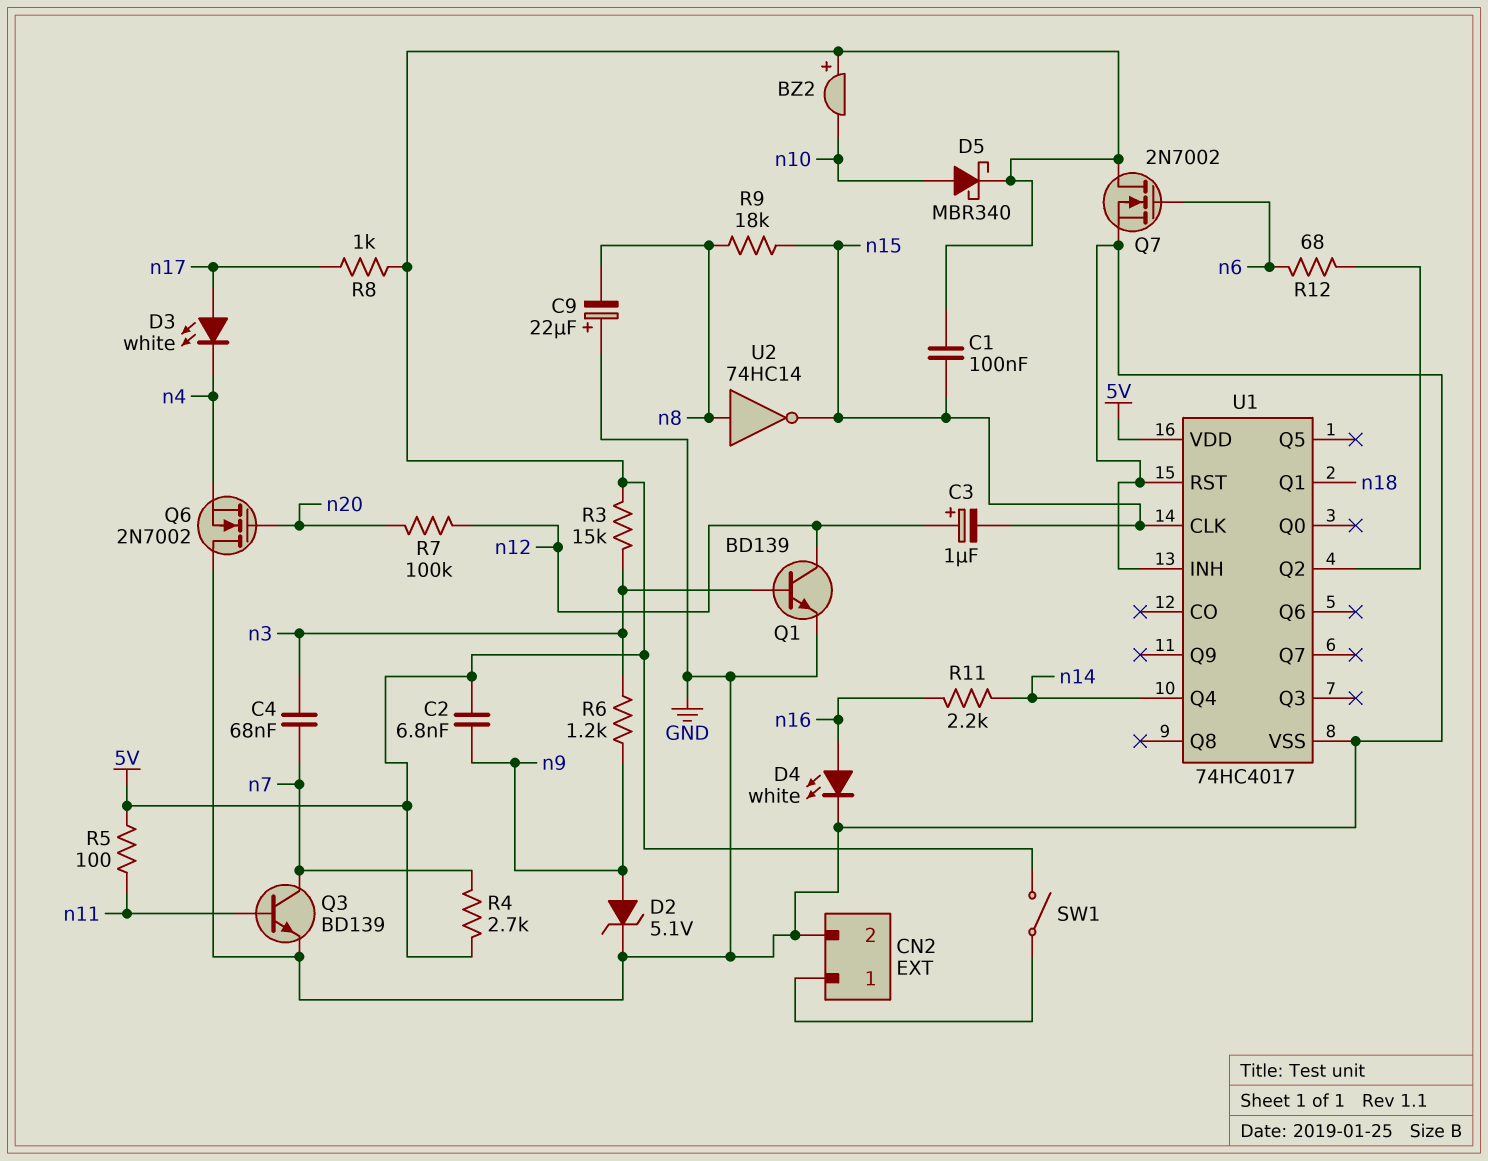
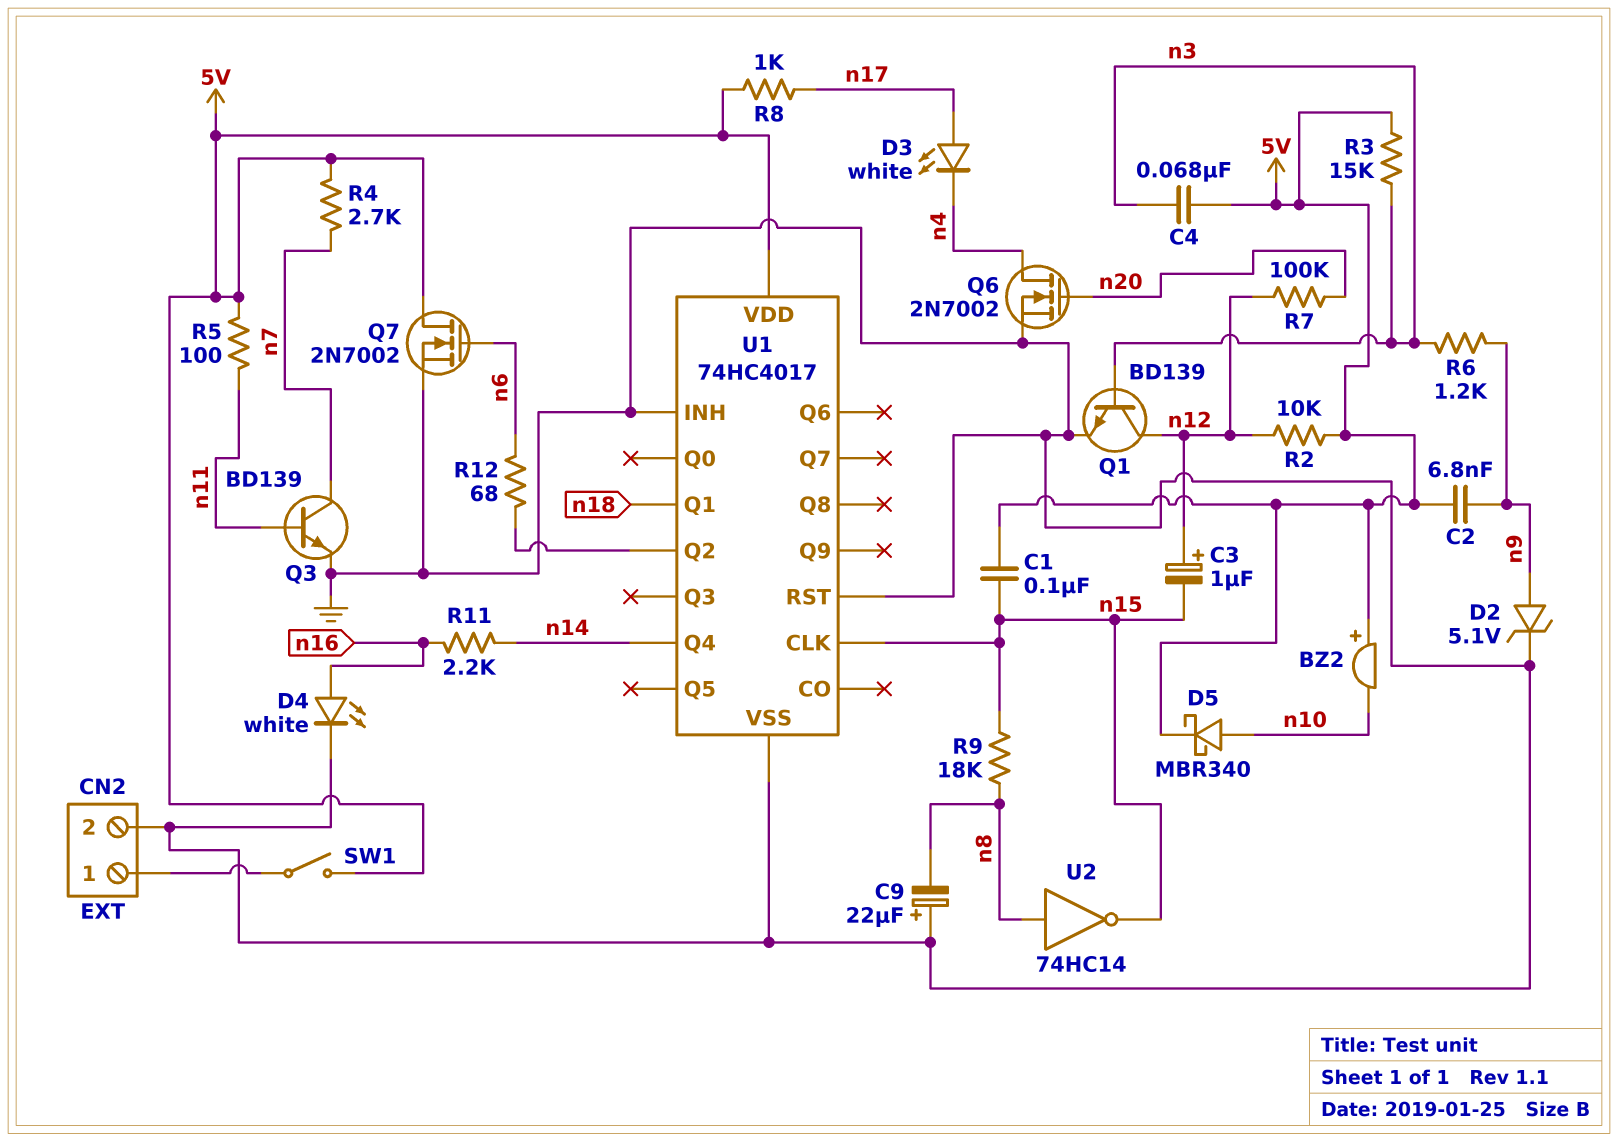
C4: 68nF (n3, n7) -> 68nF (5V, n3)
Q6: NMOS 2N7002 (G n20, D GND, S n4) -> NMOS 2N7002 (G n20, D n4, S GND)
R2: none -> 10k (5V, n12)

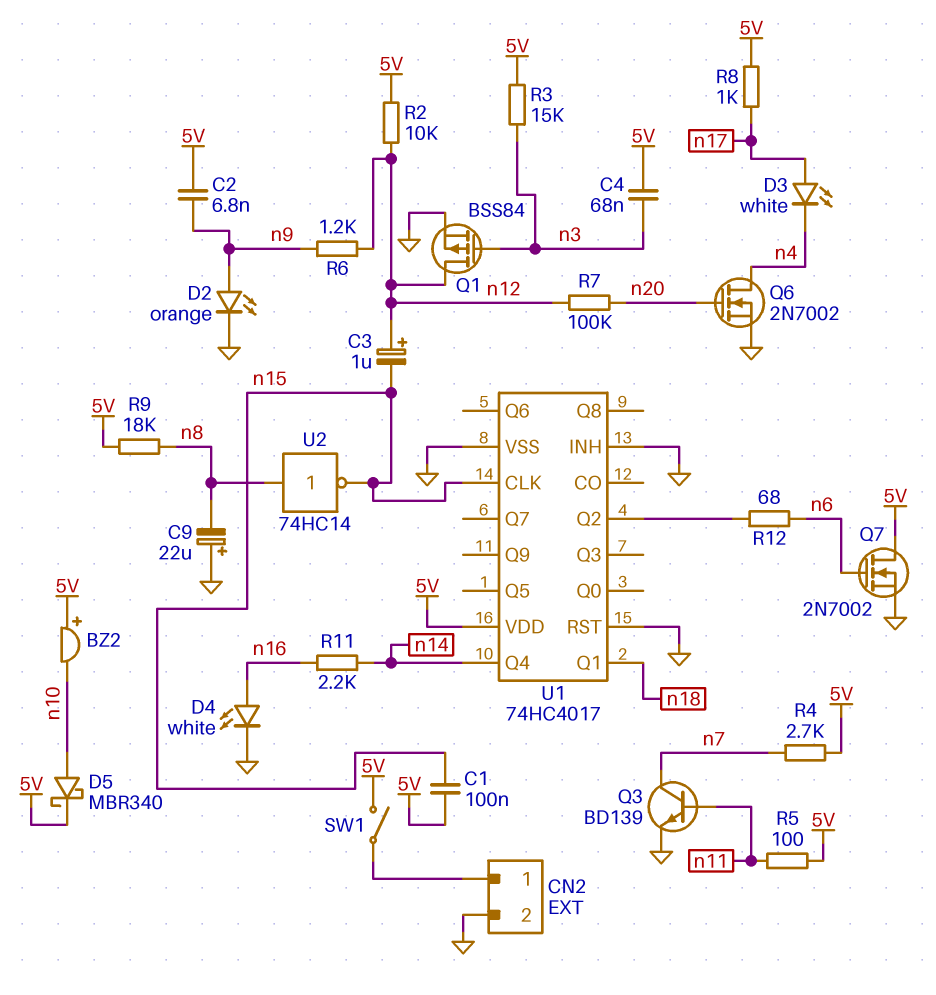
D2: zener 5.1V (A n9, K GND) -> LED orange (A n9, K GND)
Q1: NPN BD139 (B n3, C n12, E GND) -> PMOS BSS84 (G n3, D n12, S GND)
R6: 1.2k (n3, n9) -> 1.2k (n9, n12)
R9: 18k (n8, n15) -> 18k (5V, n8)

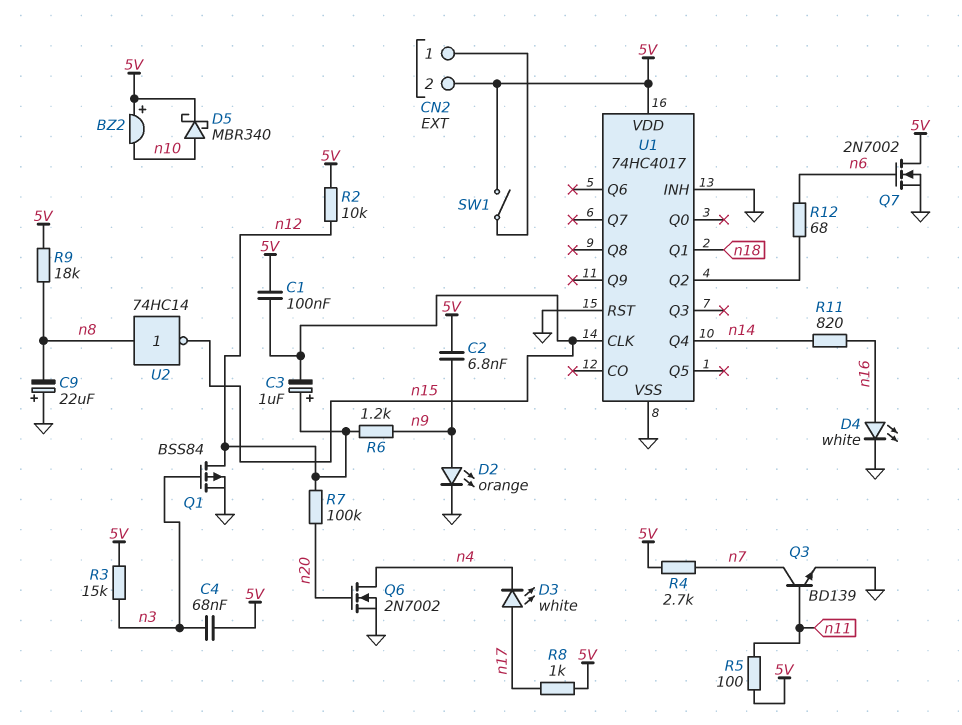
CN2 pin 2: GND -> 5V
R11: 2.2k (n14, n16) -> 820 (n14, n16)

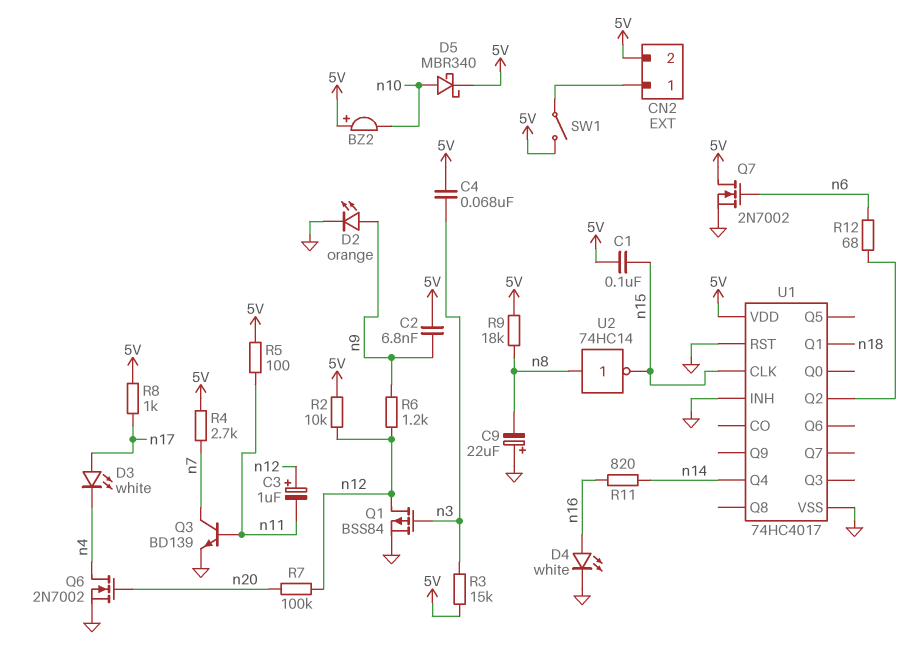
C3: 1uF (plus n12, minus n15) -> 1uF (plus n12, minus n11)

